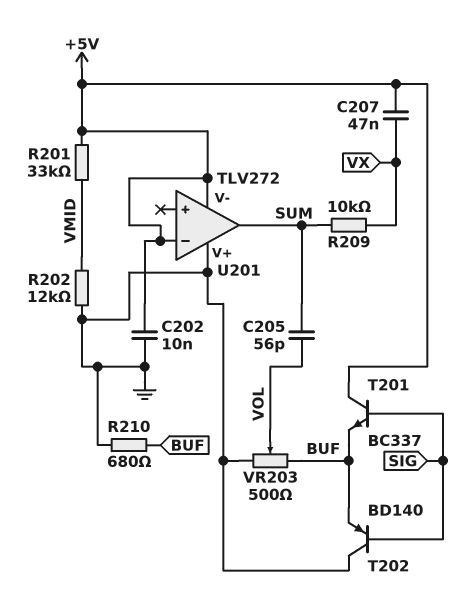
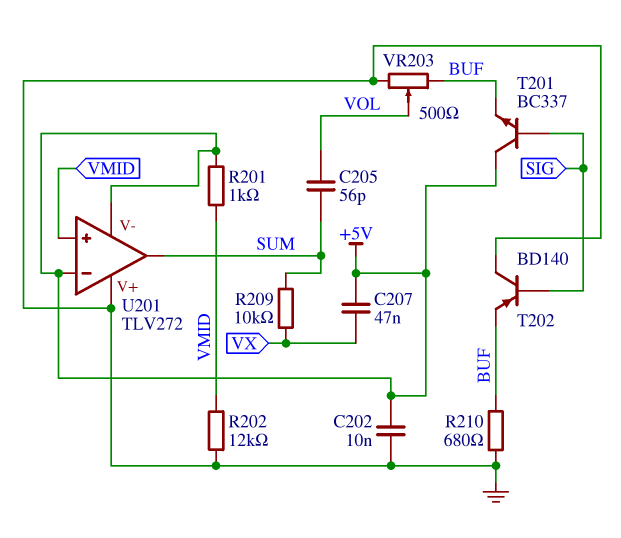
R201: 33k (+5V, VMID) -> 1k (+5V, VMID)
U201 pin in+: none -> VMID

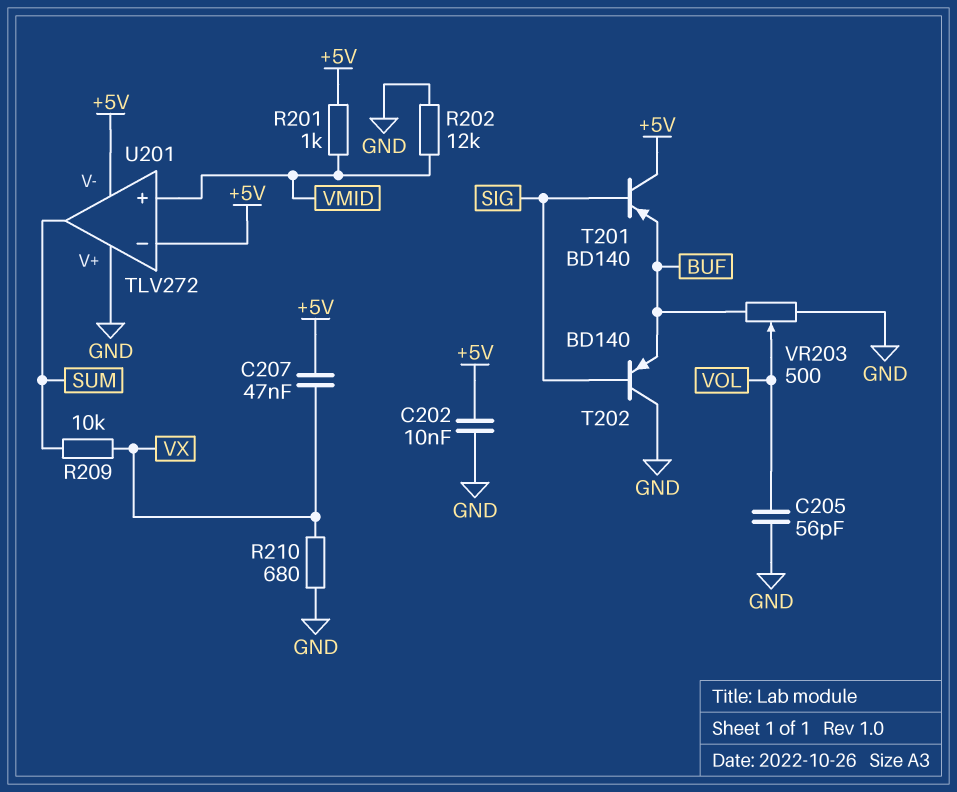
C205: 56pF (SUM, VOL) -> 56pF (GND, VOL)
R210: 680 (BUF, GND) -> 680 (GND, VX)
T201: NPN BC337 (B SIG, C +5V, E BUF) -> PNP BD140 (B SIG, C +5V, E BUF)

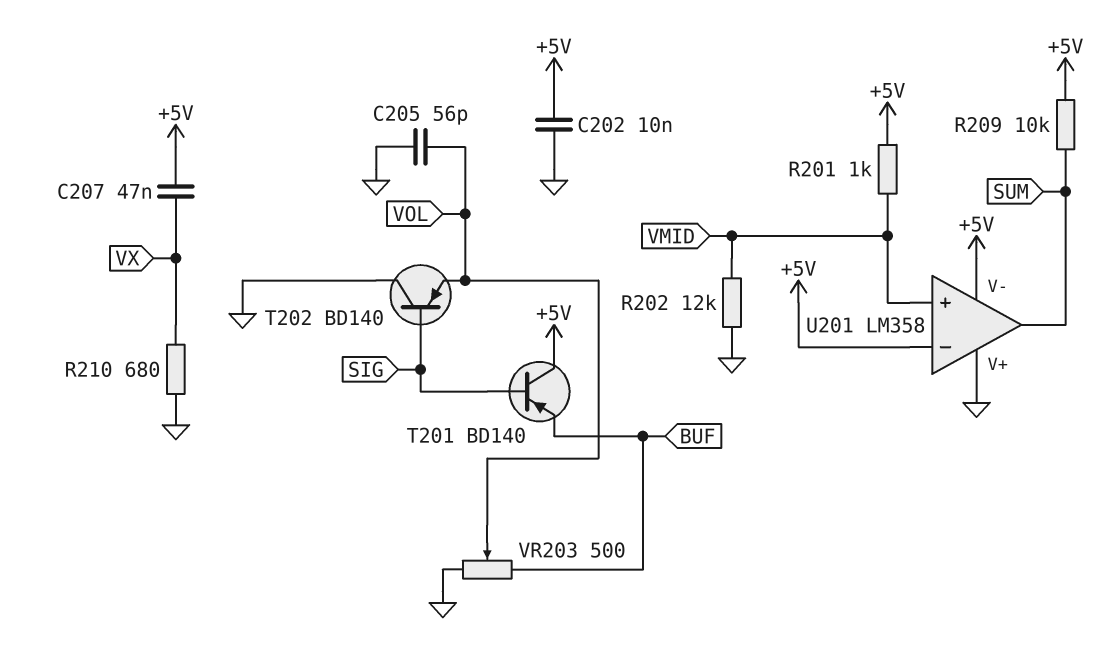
R209: 10k (SUM, VX) -> 10k (+5V, SUM)
T202: PNP BD140 (B SIG, C GND, E BUF) -> PNP BD140 (B SIG, C GND, E VOL)
U201: TLV272 -> LM358

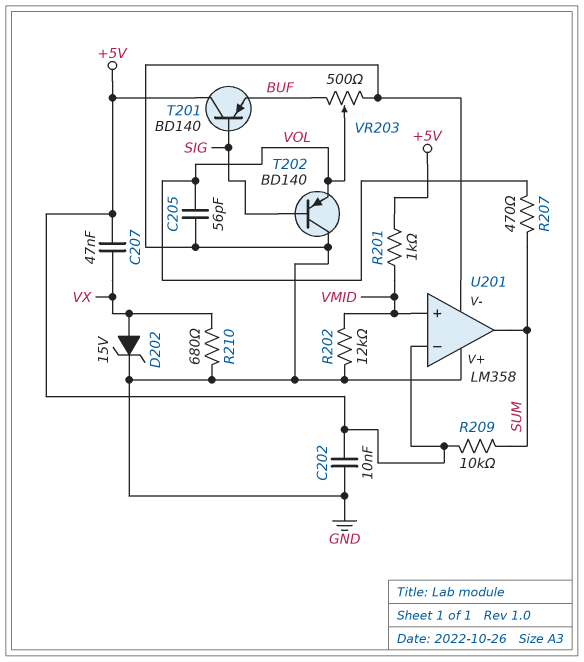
D202: none -> zener 15V (A VX, K GND)
R207: none -> 470 (SUM, VOL)
U201 pin V-: +5V -> GND

